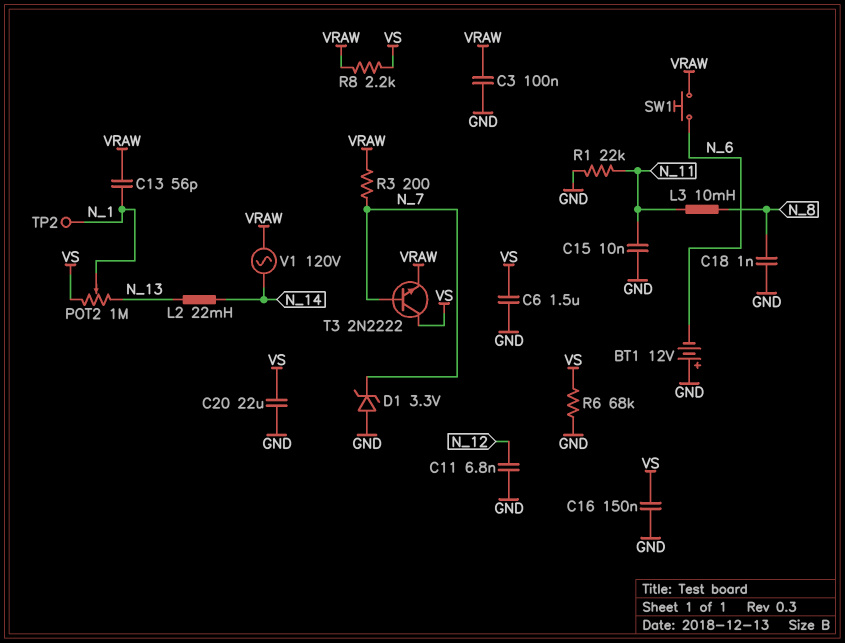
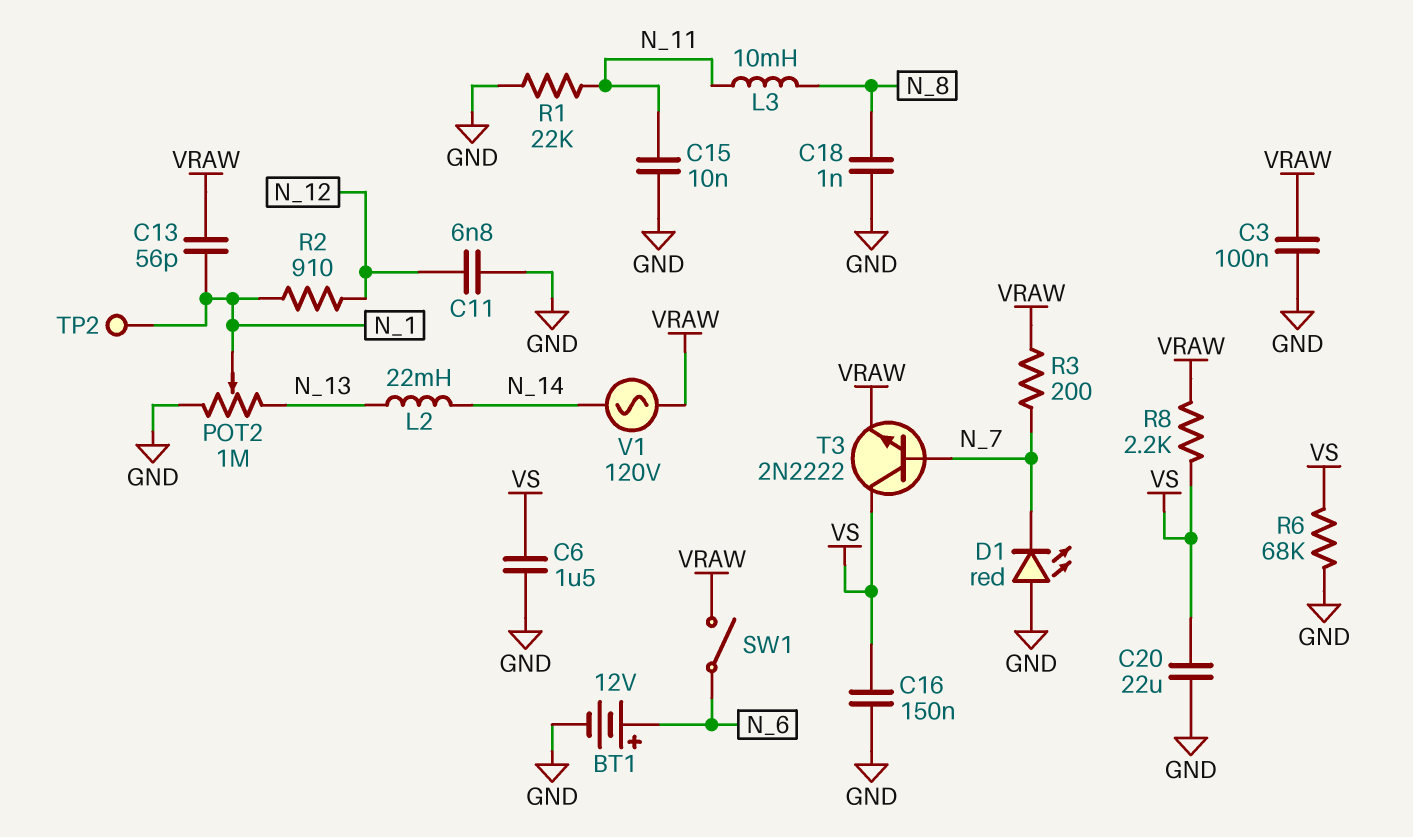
BT1: 12V (plus GND, minus N_6) -> 12V (plus N_6, minus GND)
D1: zener 3.3V (A GND, K N_7) -> LED red (A GND, K N_7)
POT2: 1M (N_13, VS, wiper N_1) -> 1M (GND, N_13, wiper N_1)
R2: none -> 910 (N_1, N_12)
SW1: button (N_6, VRAW) -> switch (N_6, VRAW)

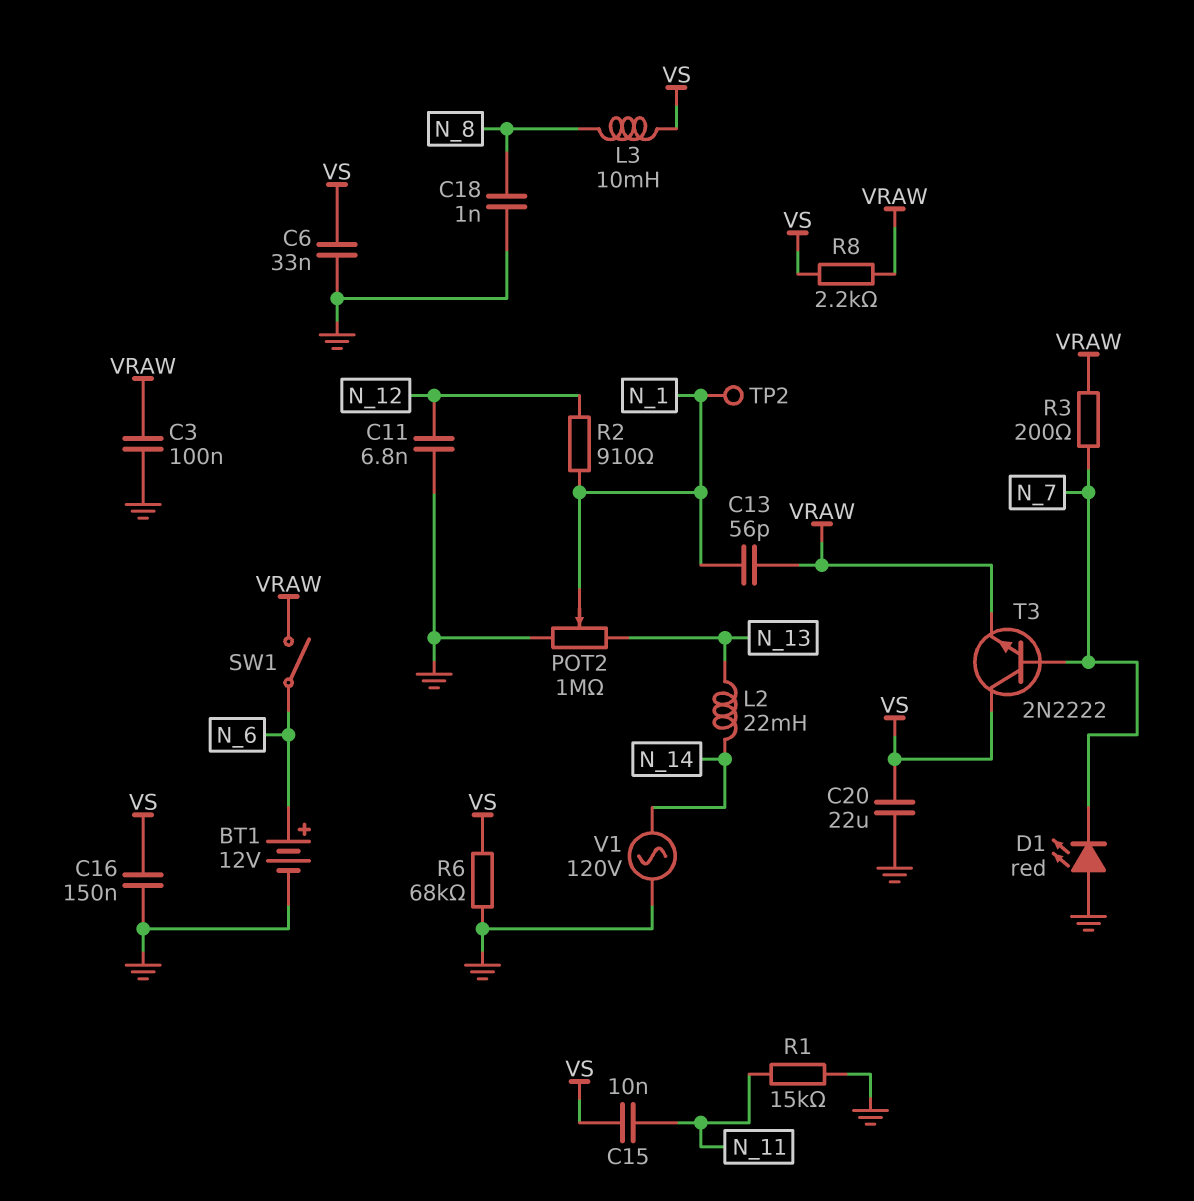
C6: 1.5uF (GND, VS) -> 33nF (GND, VS)
C15: 10nF (GND, N_11) -> 10nF (N_11, VS)
L3: 10mH (N_8, N_11) -> 10mH (N_8, VS)
R1: 22k (GND, N_11) -> 15k (GND, N_11)
V1: AC 120V (N_14, VRAW) -> AC 120V (GND, N_14)

